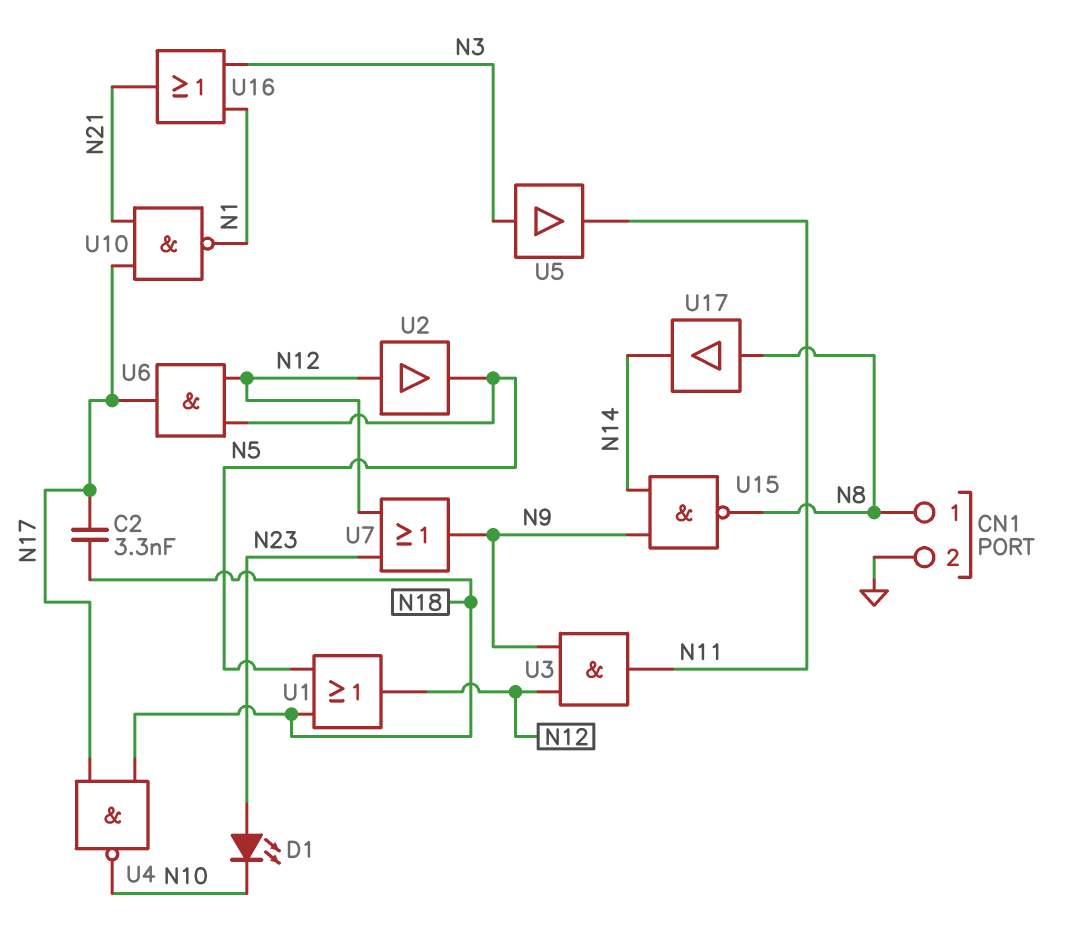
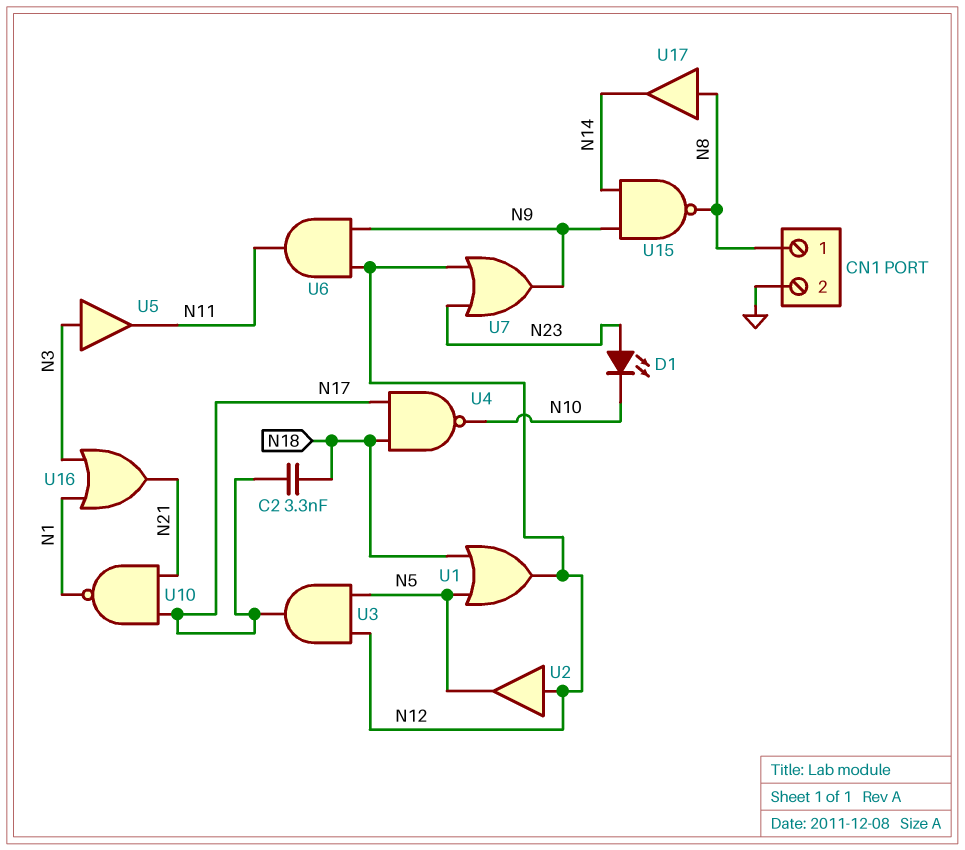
U3: AND (in N9, in N12, out N11) -> AND (in N5, in N12, out N17)
U6: AND (in N5, in N12, out N17) -> AND (in N9, in N12, out N11)

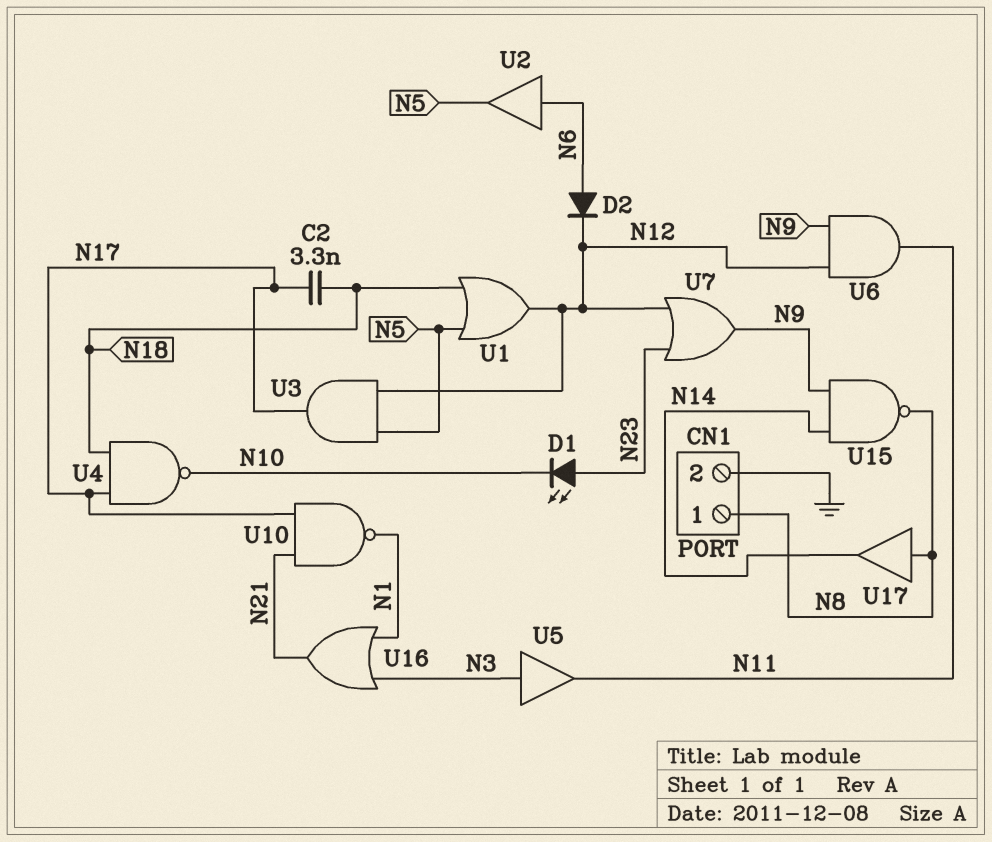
D2: none -> diode (A N6, K N12)
U2: buffer (in N12, out N5) -> buffer (in N6, out N5)

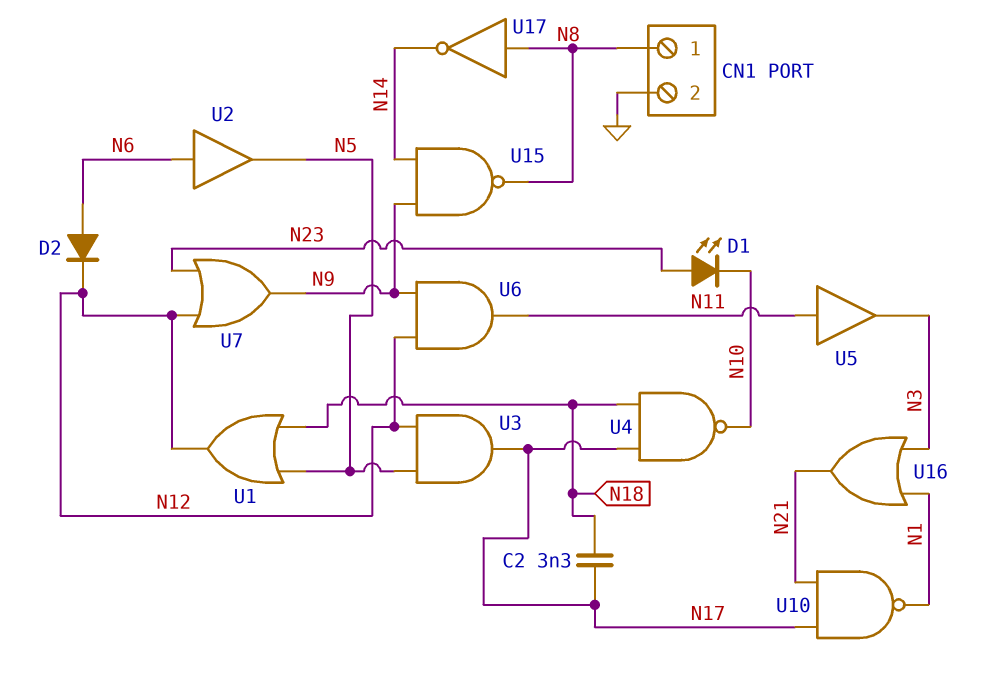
U5: buffer (in N3, out N11) -> buffer (in N11, out N3)
U17: buffer (in N8, out N14) -> NOT (in N8, out N14)

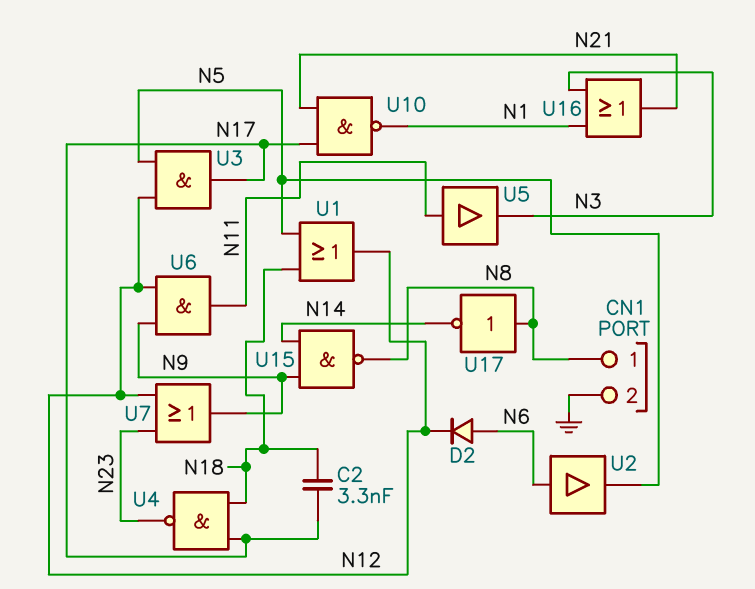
D1: LED (A N23, K N10) -> none
U4: NAND (in N17, in N18, out N10) -> NAND (in N17, in N18, out N23)

